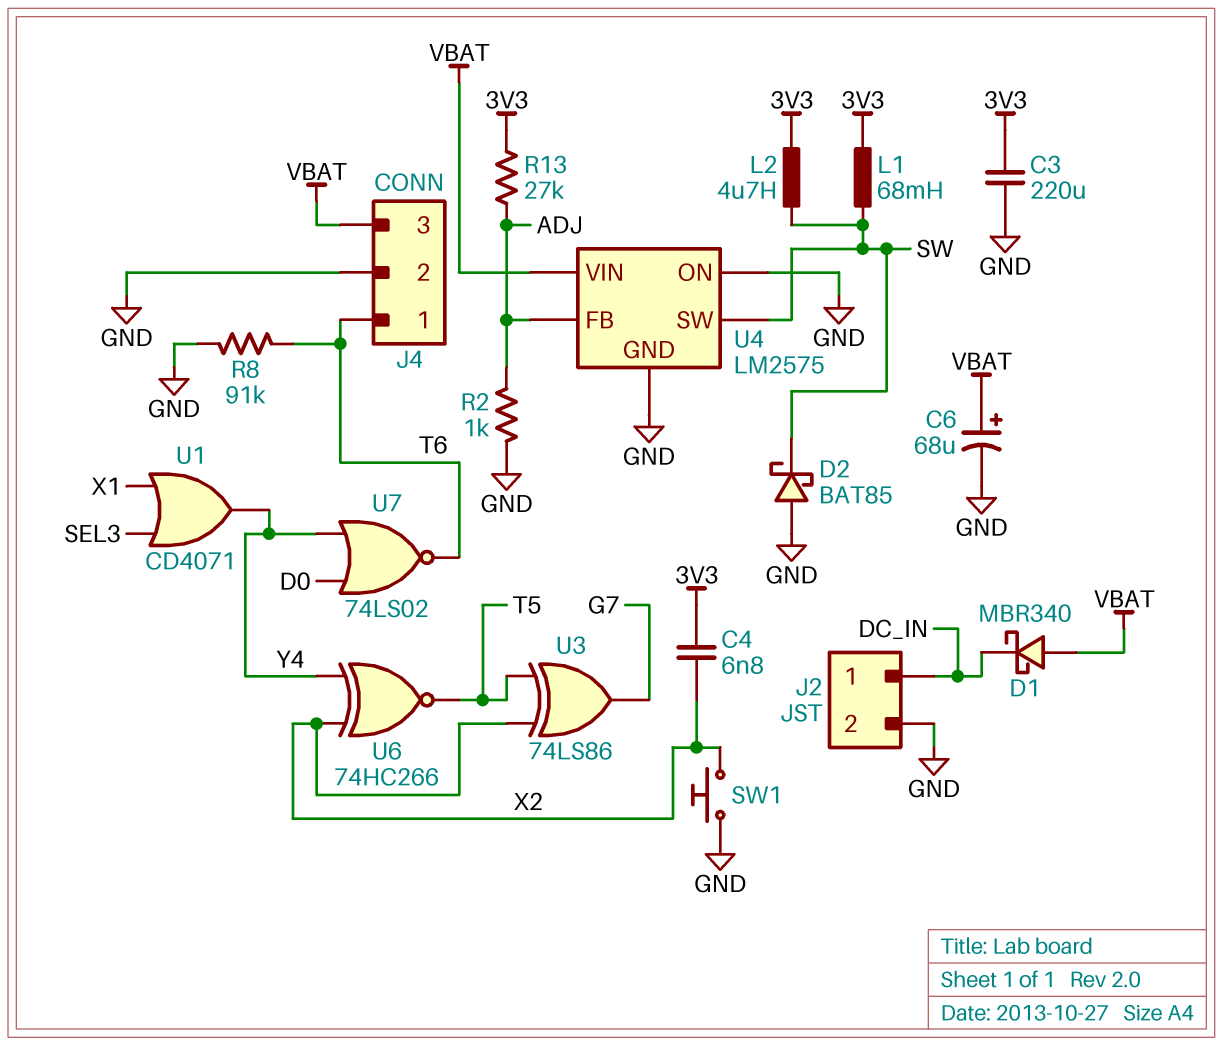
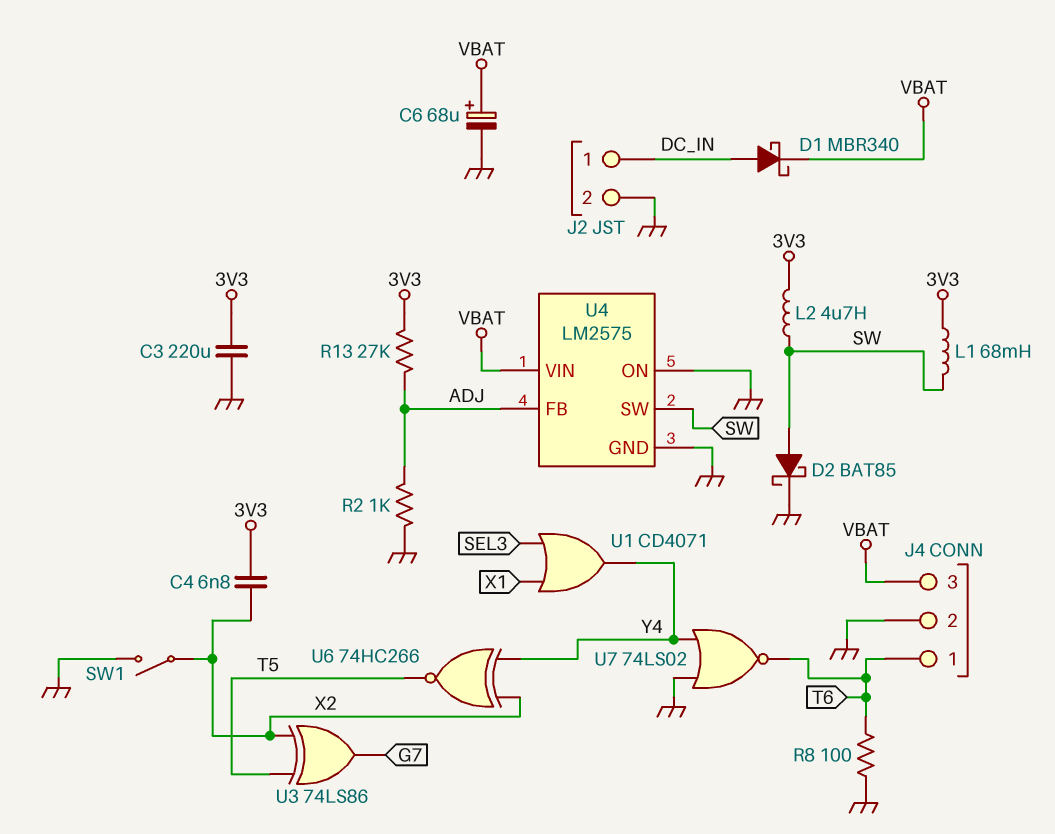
D1: schottky MBR340 (A VBAT, K DC_IN) -> schottky MBR340 (A DC_IN, K VBAT)
D2: schottky BAT85 (A GND, K SW) -> schottky BAT85 (A SW, K GND)
R8: 91k (GND, T6) -> 100 (GND, T6)
SW1: button (GND, X2) -> switch (GND, X2)
U7: NOR 74LS02 (in D0, in Y4, out T6) -> NOR 74LS02 (in GND, in Y4, out T6)

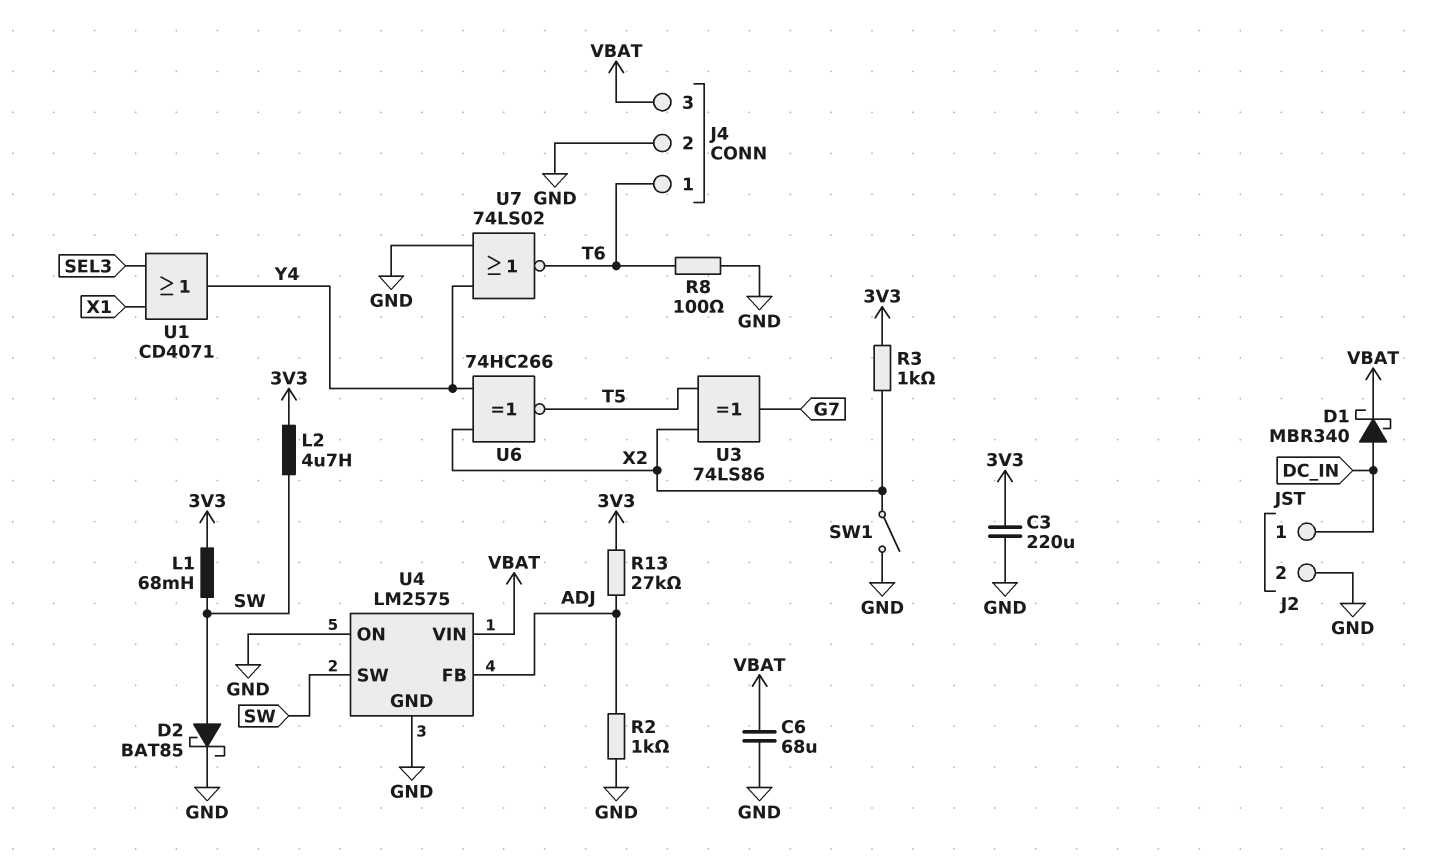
C4: 6.8nF (3V3, X2) -> none
C6: 68uF (plus VBAT, minus GND) -> 68uF (GND, VBAT)
R3: none -> 1k (3V3, X2)

